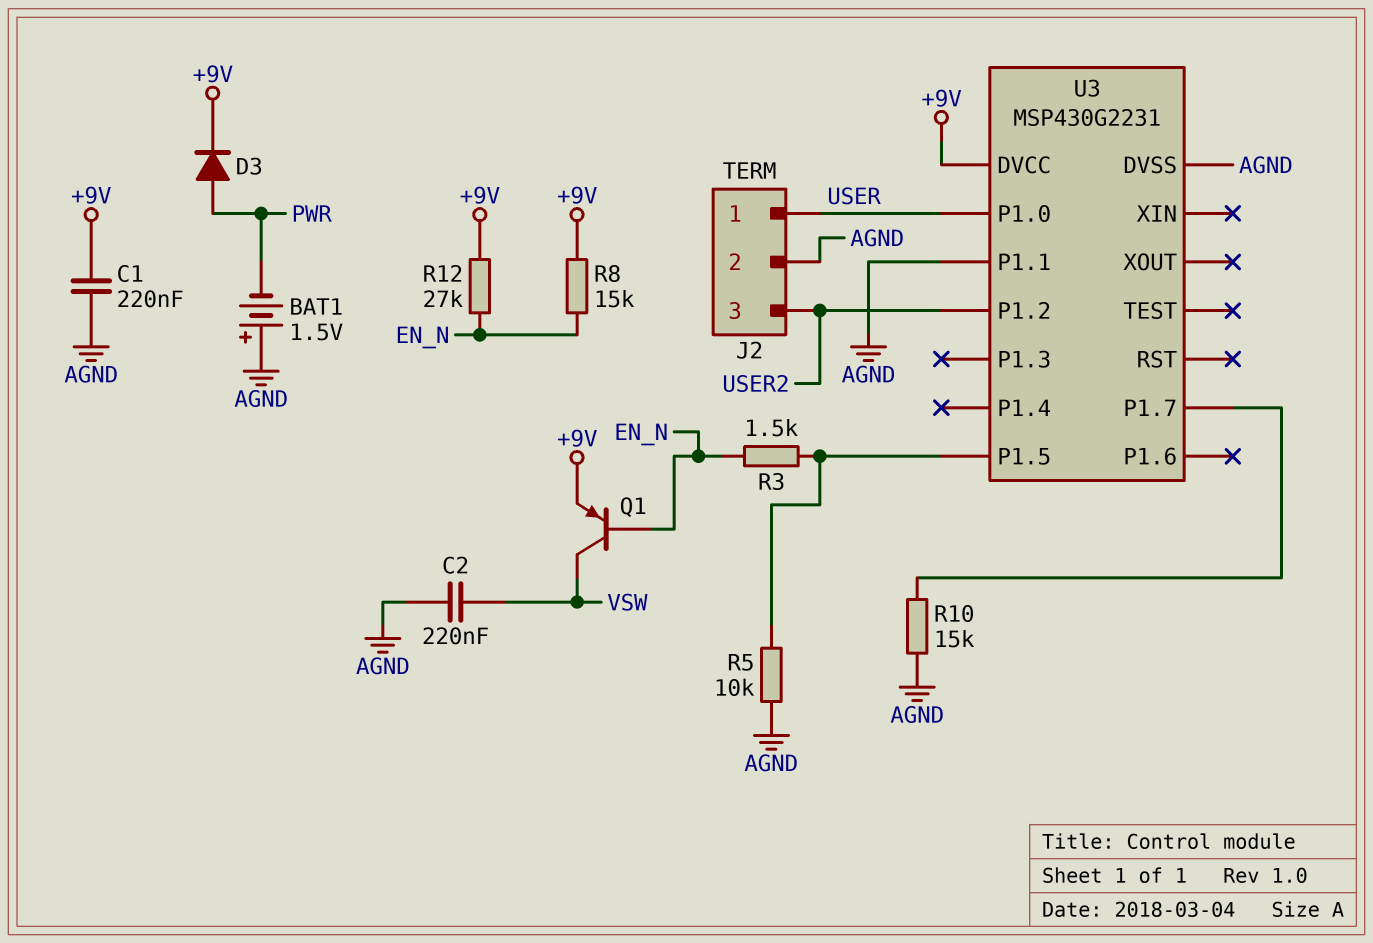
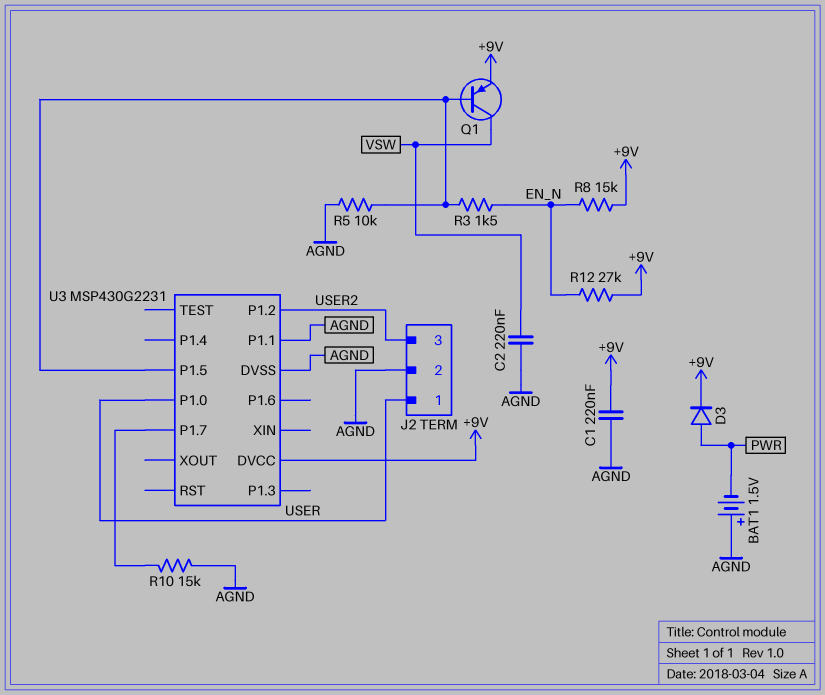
Q1: PNP (B EN_N, C VSW, E +9V) -> PNP (B U3/P1.5, C VSW, E +9V)

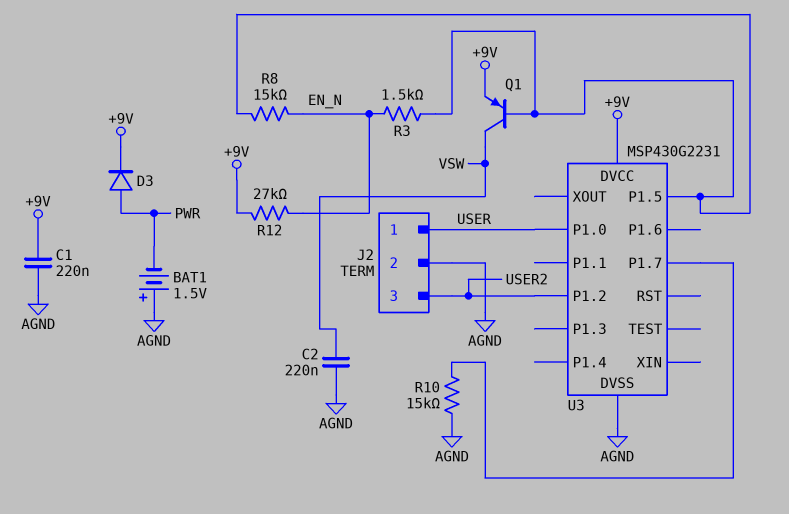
R5: 10k (AGND, U3/P1.5) -> none
R8: 15k (+9V, EN_N) -> 15k (EN_N, U3/P1.5)
U3 pin P1.1: AGND -> none

